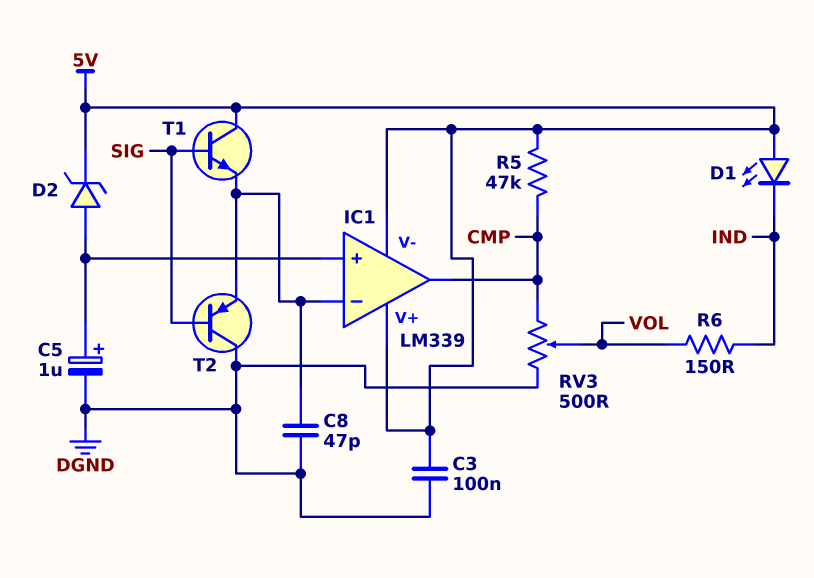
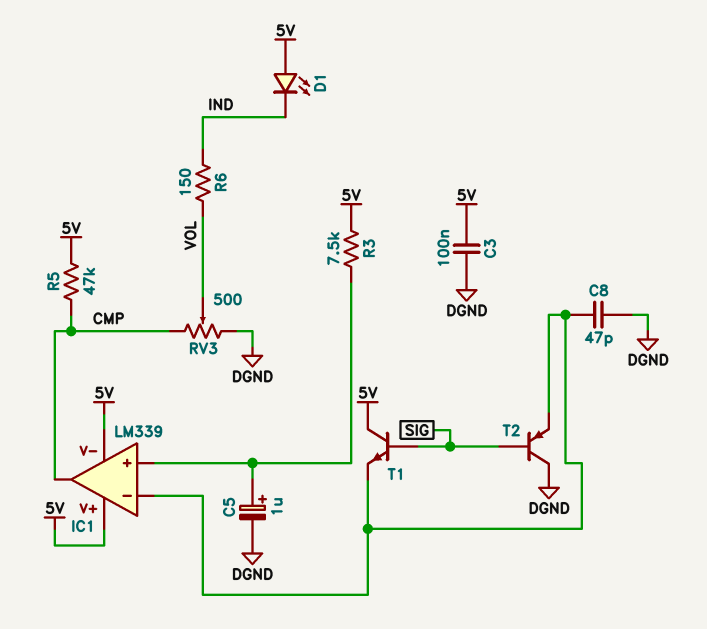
D2: zener (A IC1/in+, K 5V) -> none
R3: none -> 7.5k (5V, IC1/in+)

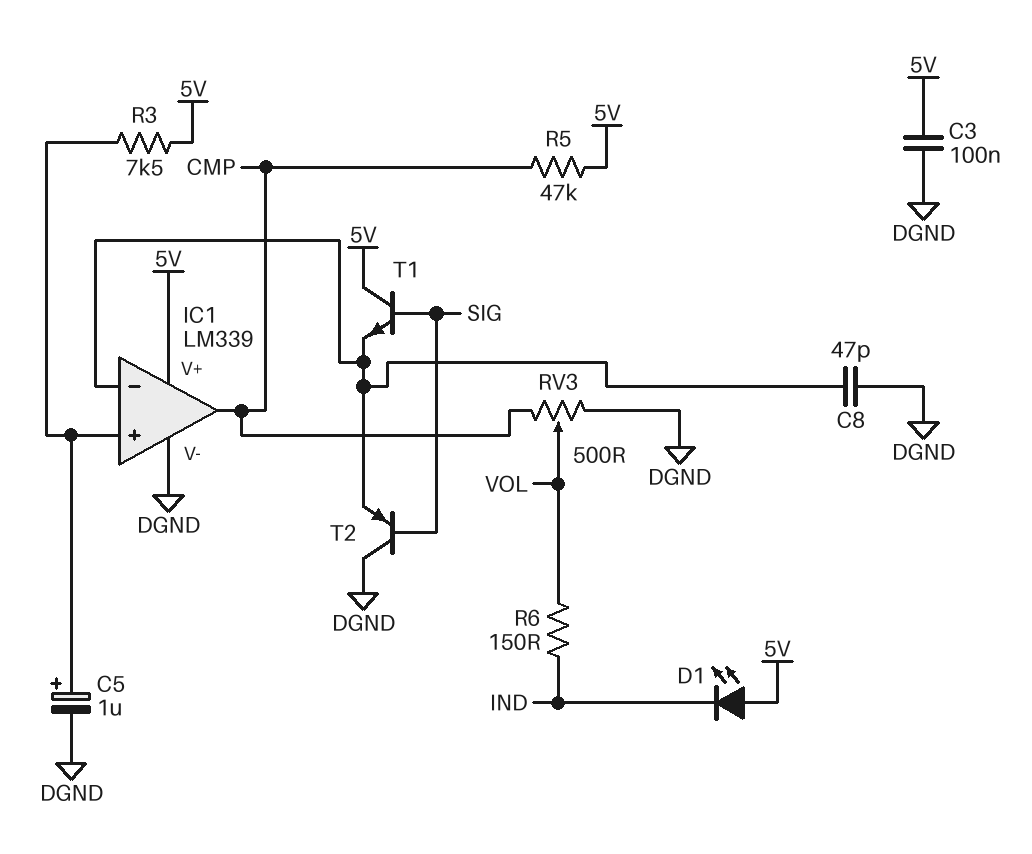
IC1 pin V-: 5V -> DGND

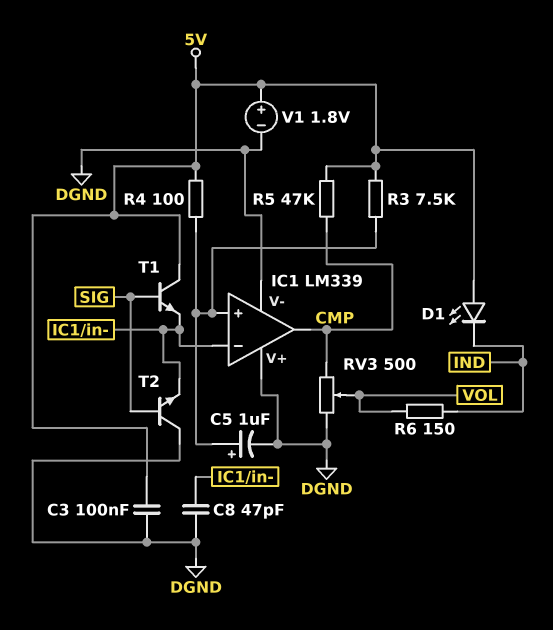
IC1 pin V+: 5V -> DGND
R4: none -> 100 (5V, IC1/in+)
T2: PNP (B SIG, C DGND, E IC1/in-) -> NPN (B SIG, C DGND, E IC1/in-)
V1: none -> 1.8V (plus 5V, minus DGND)

